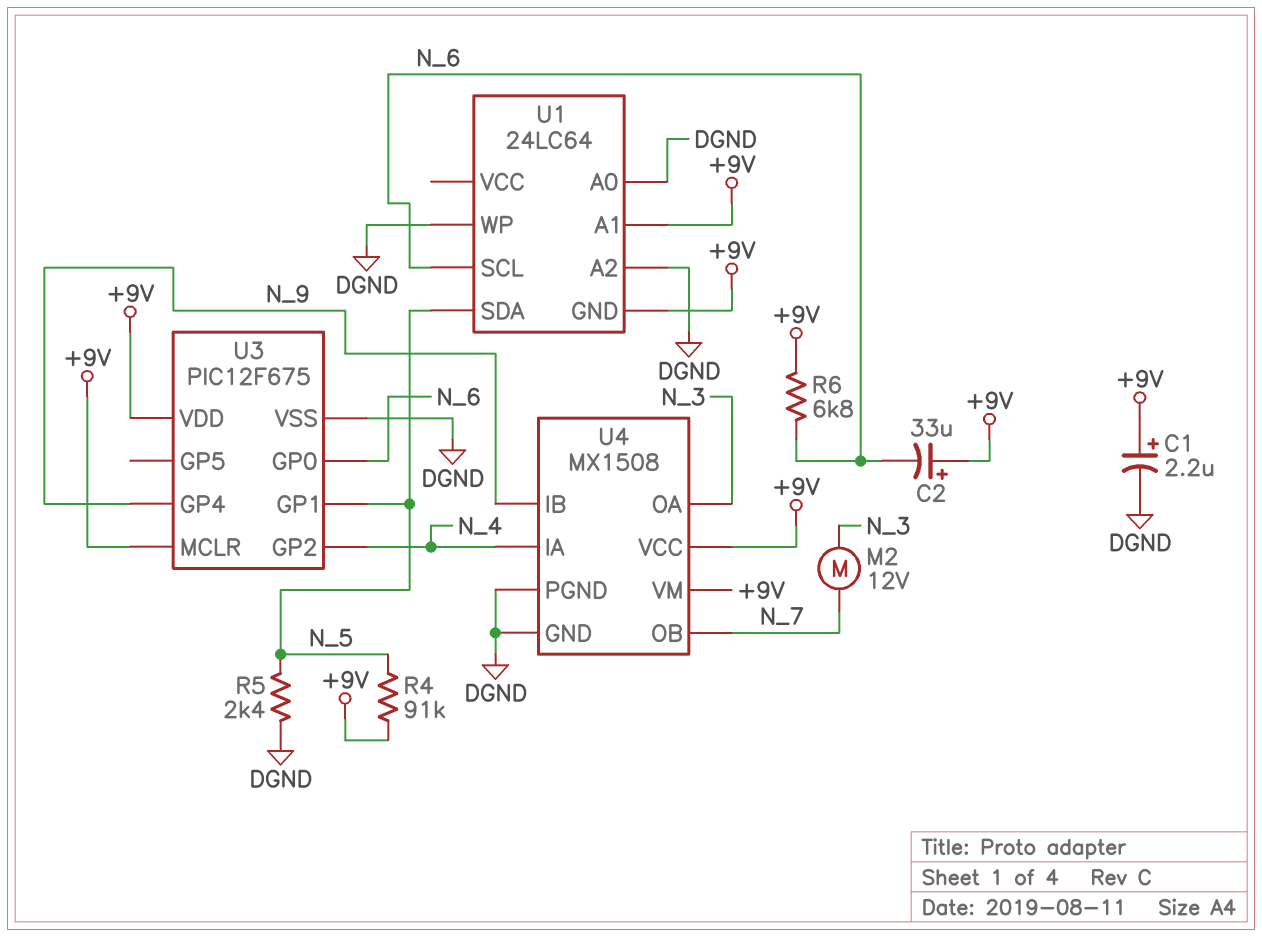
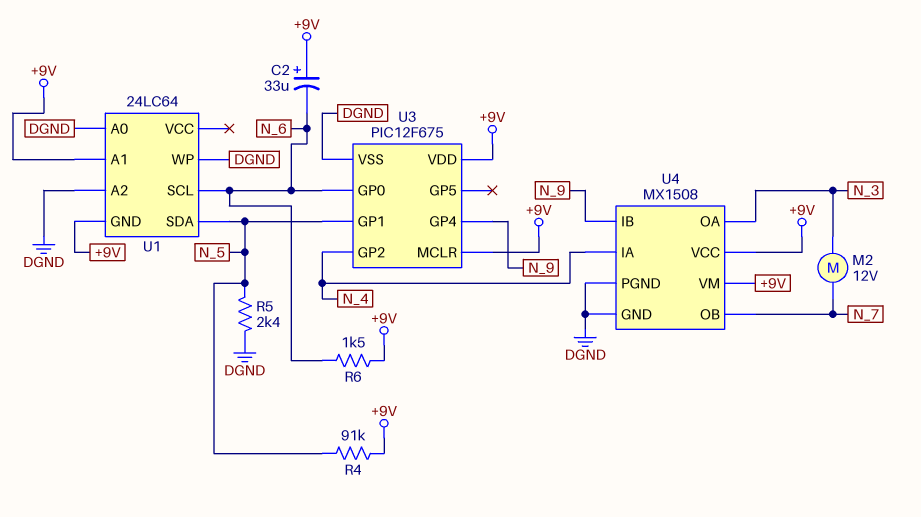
C1: 2.2uF (plus +9V, minus DGND) -> none
R6: 6.8k (+9V, N_6) -> 1.5k (+9V, N_6)

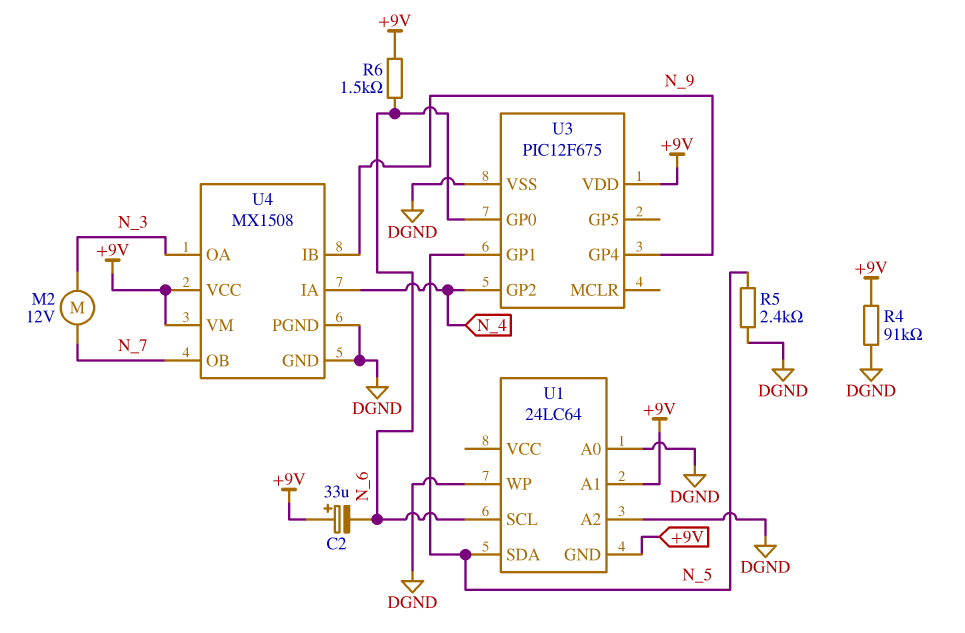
R4: 91k (+9V, N_5) -> 91k (+9V, DGND)
U3 pin MCLR: +9V -> none

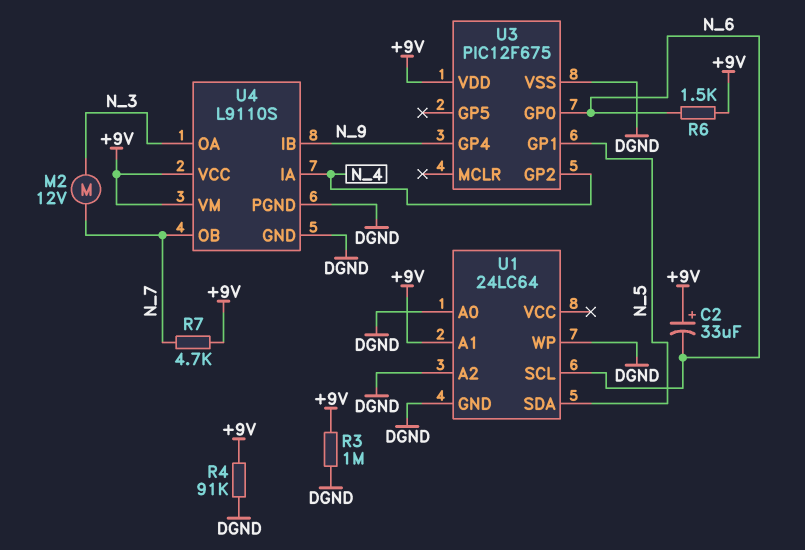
R3: none -> 1M (+9V, DGND)
R5: 2.4k (DGND, N_5) -> none
R7: none -> 4.7k (+9V, N_7)
U1 pin GND: +9V -> DGND
U4: MX1508 -> L9110S

